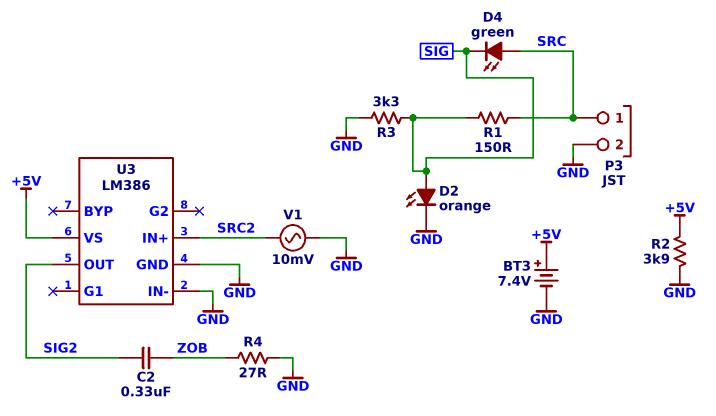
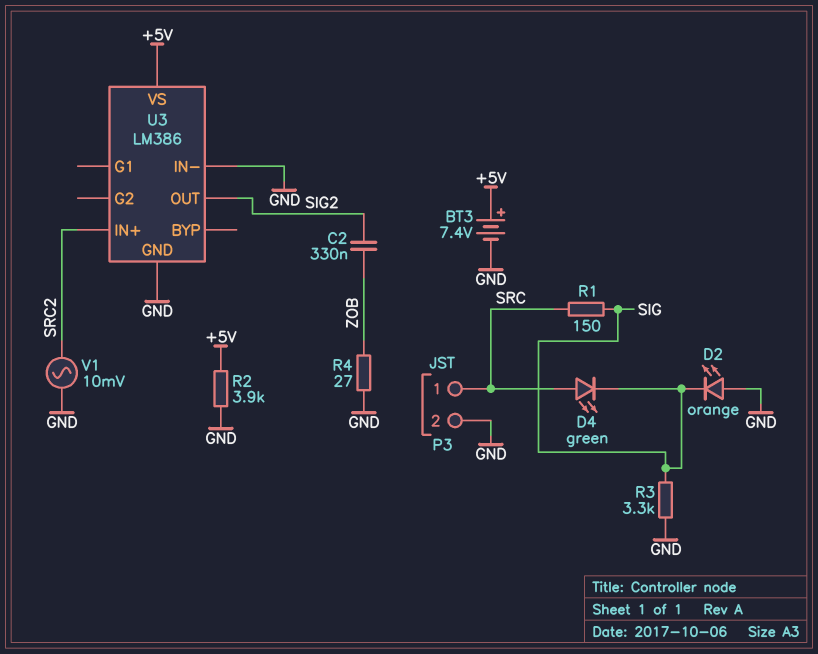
D2: LED orange (A SIG, K GND) -> LED orange (A GND, K SIG)

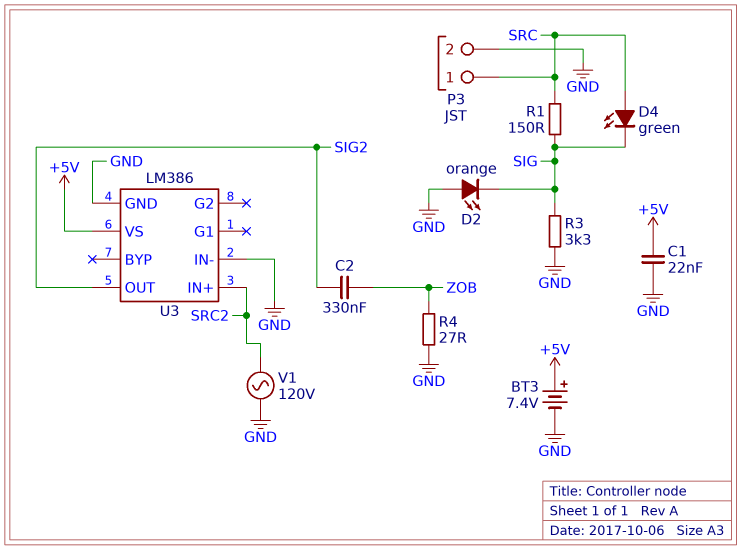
C1: none -> 22nF (+5V, GND)
R2: 3.9k (+5V, GND) -> none
V1: AC 10mV (GND, SRC2) -> AC 120V (GND, SRC2)

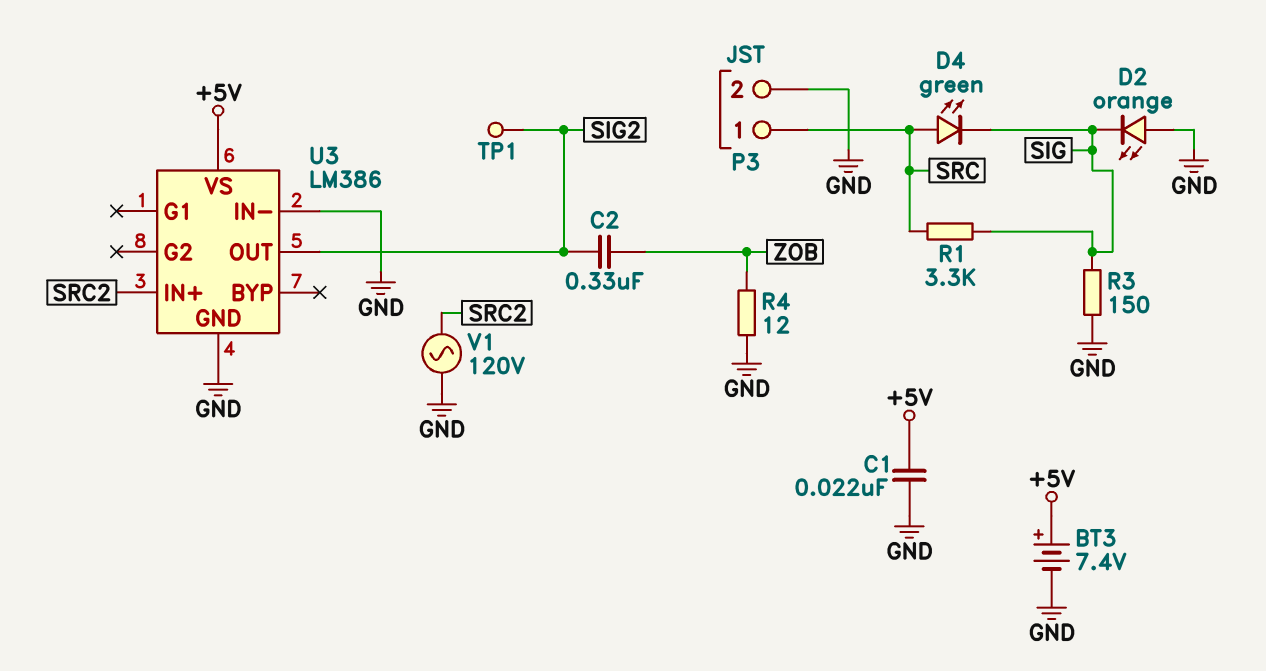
R1: 150 (SIG, SRC) -> 3.3k (SIG, SRC)
R3: 3.3k (GND, SIG) -> 150 (GND, SIG)
R4: 27 (GND, ZOB) -> 12 (GND, ZOB)
TP1: none -> test point (SIG2)

